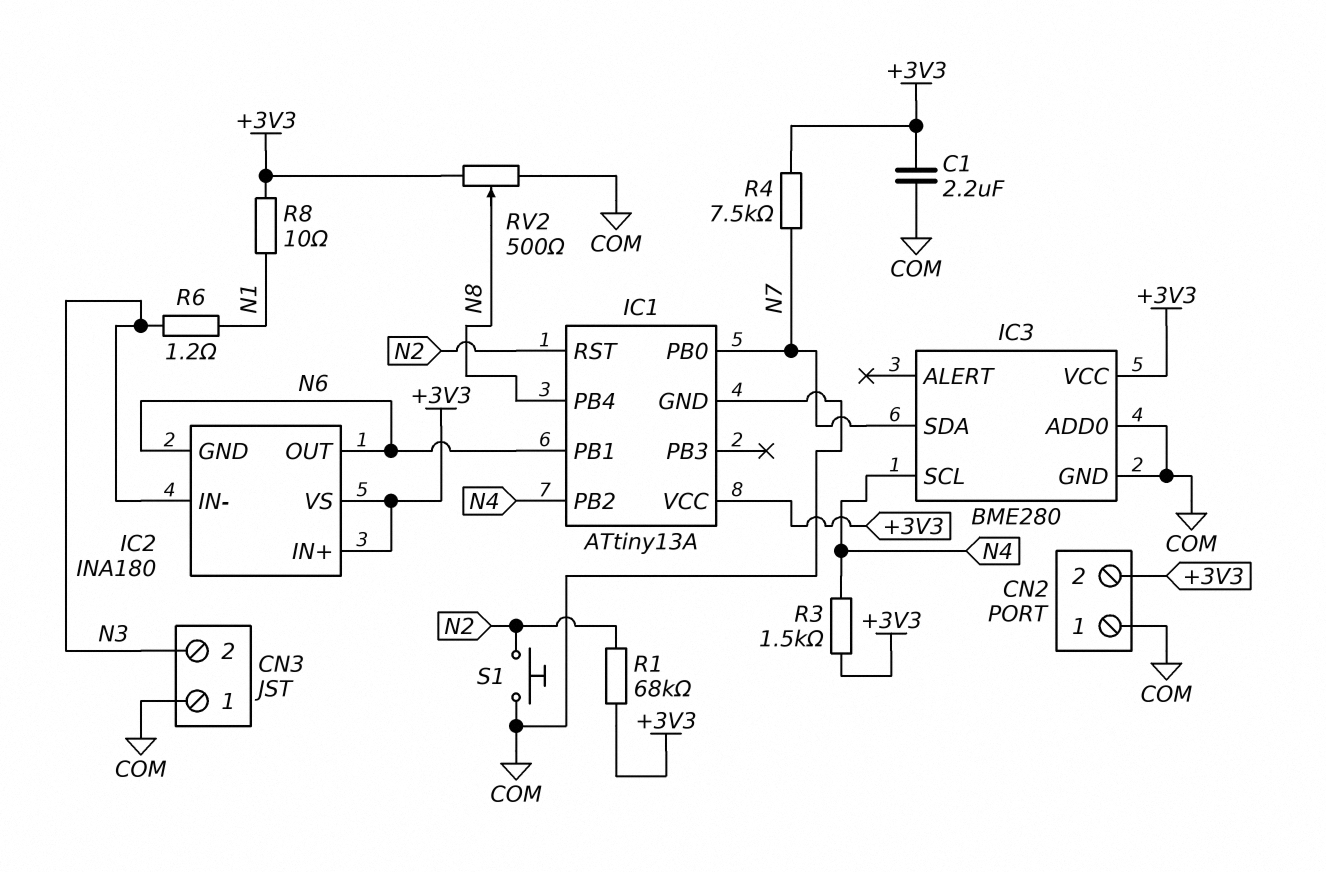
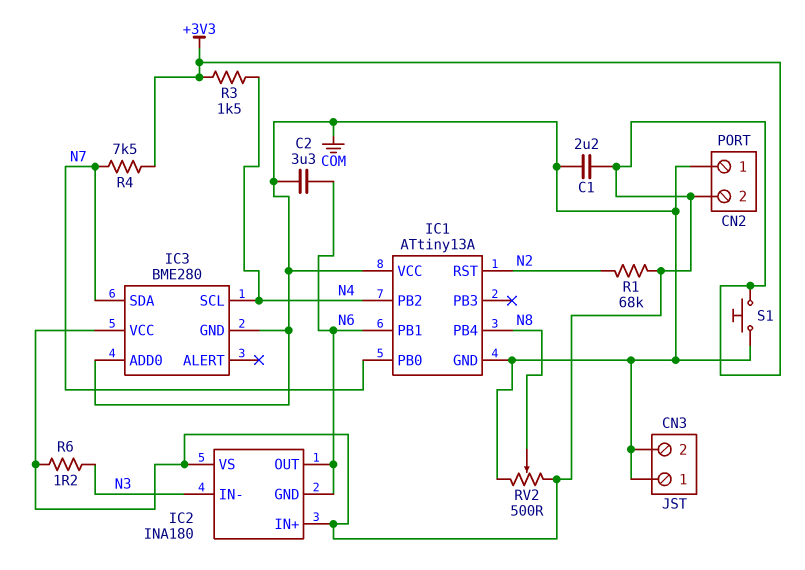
C2: none -> 3.3uF (COM, N6)
CN3 pin 2: N3 -> COM
IC1 pin VCC: +3V3 -> COM
R6: 1.2 (N1, N3) -> 1.2 (+3V3, N3)
R8: 10 (+3V3, N1) -> none
S1: button (COM, N2) -> button (+3V3, COM)

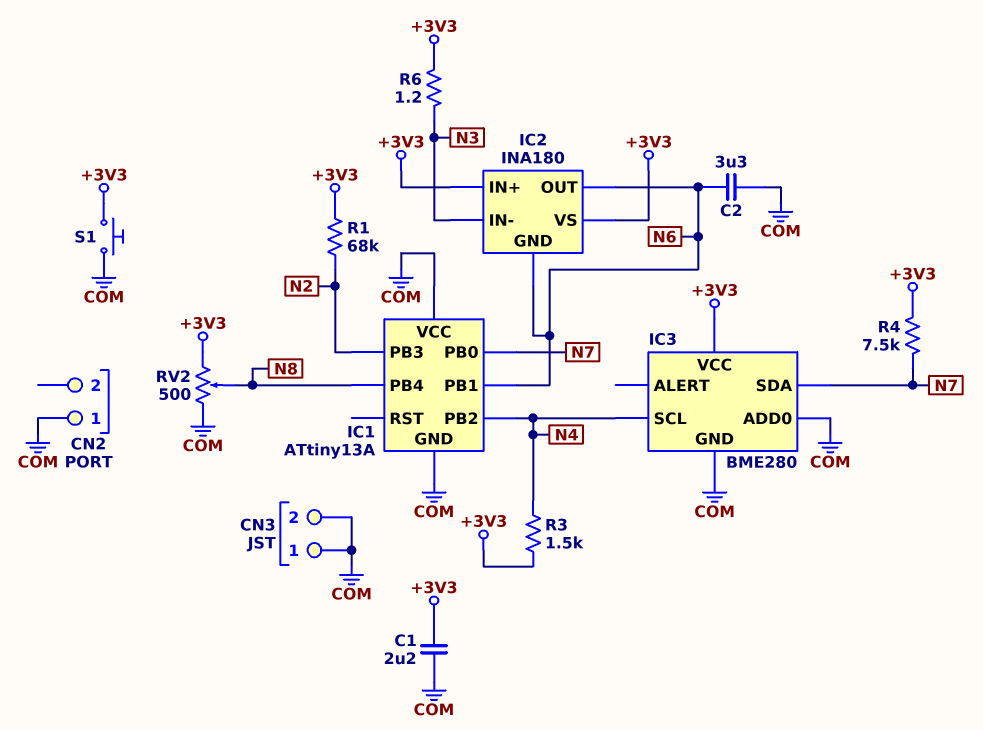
CN2 pin 2: +3V3 -> none
IC1 pin PB3: none -> N2
IC1 pin RST: N2 -> none

